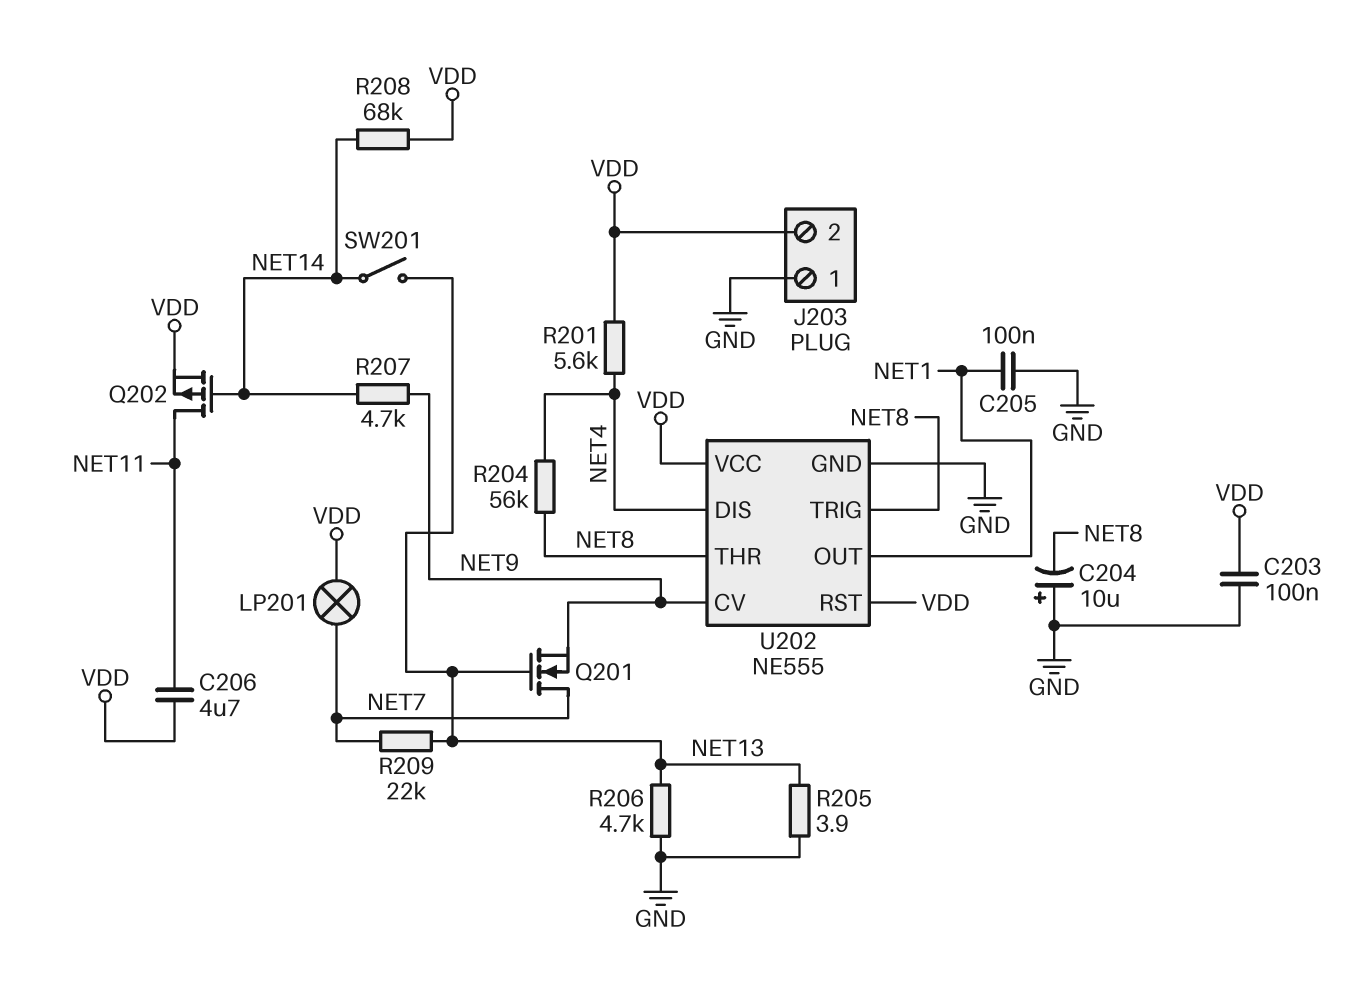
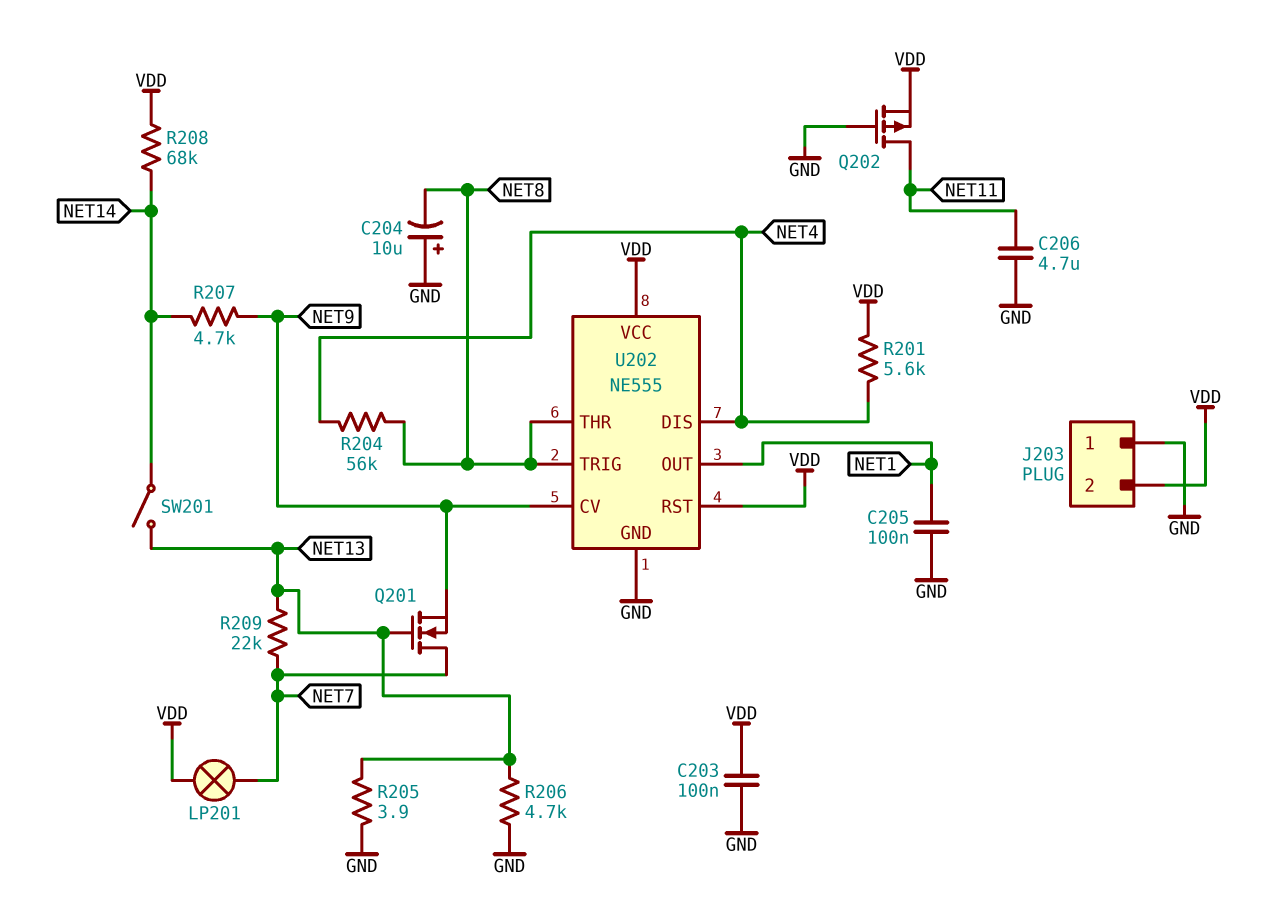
C206: 4.7uF (NET11, VDD) -> 4.7uF (GND, NET11)
Q202: PMOS (G NET14, D NET11, S VDD) -> PMOS (G GND, D NET11, S VDD)

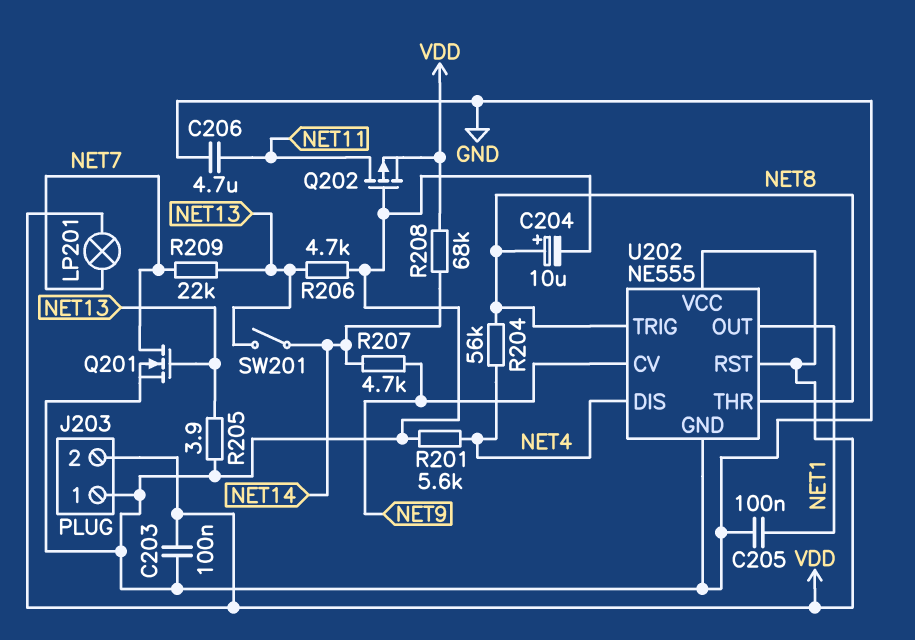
C204: 10uF (plus GND, minus NET8) -> 10uF (plus NET8, minus GND)
Q201: NMOS (G NET13, D NET7, S NET9) -> NMOS (G NET13, D NET7, S GND)
R201: 5.6k (NET4, VDD) -> 5.6k (GND, NET4)

